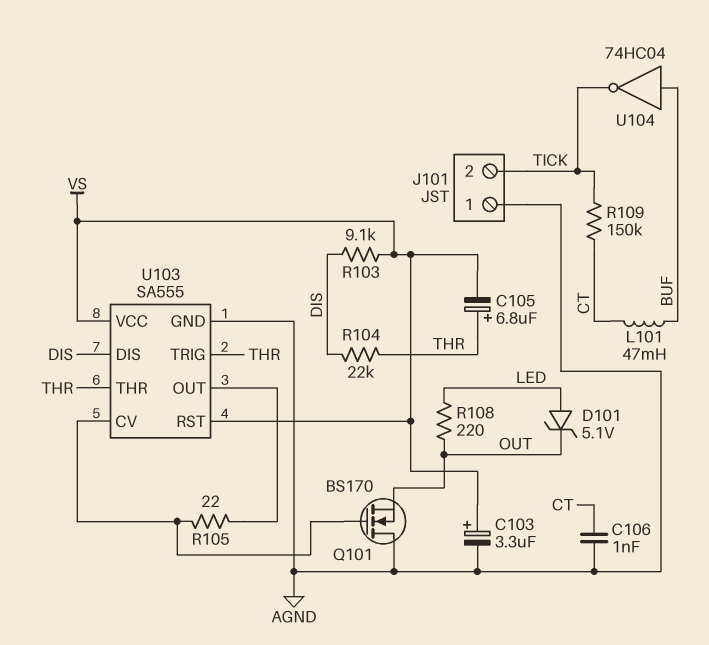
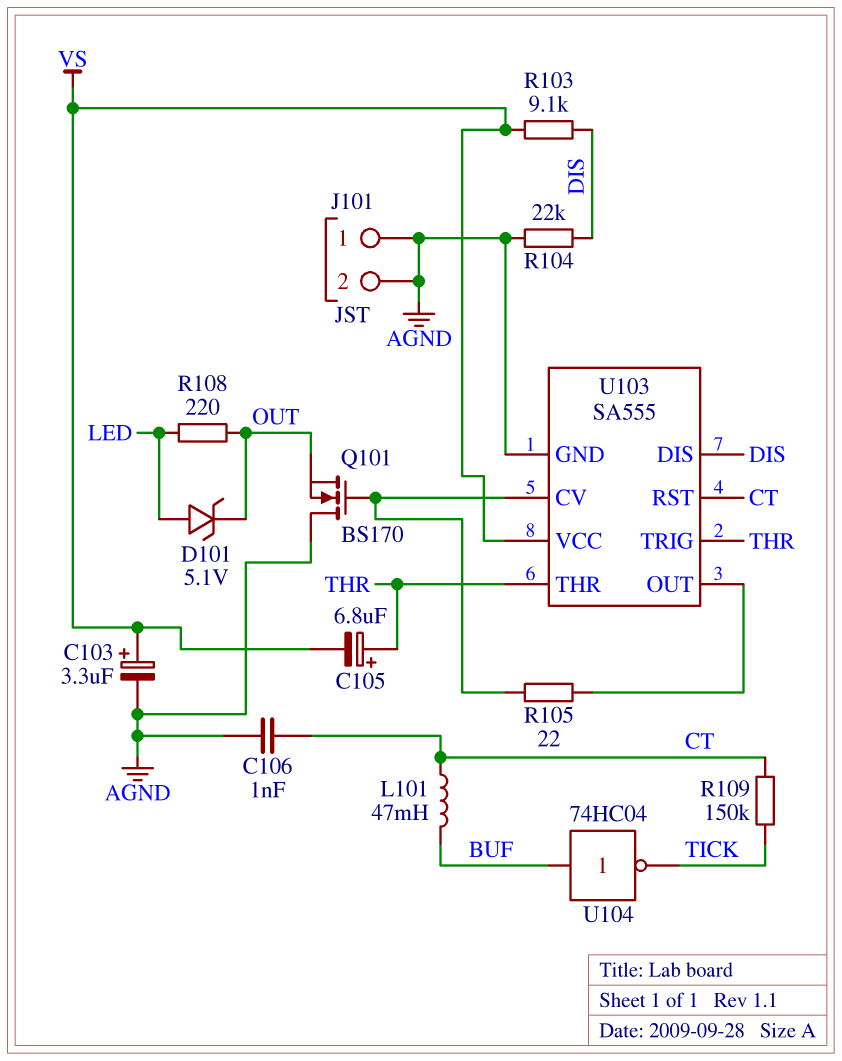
J101 pin 2: TICK -> AGND
R104: 22k (DIS, THR) -> 22k (AGND, DIS)
U103 pin RST: VS -> CT

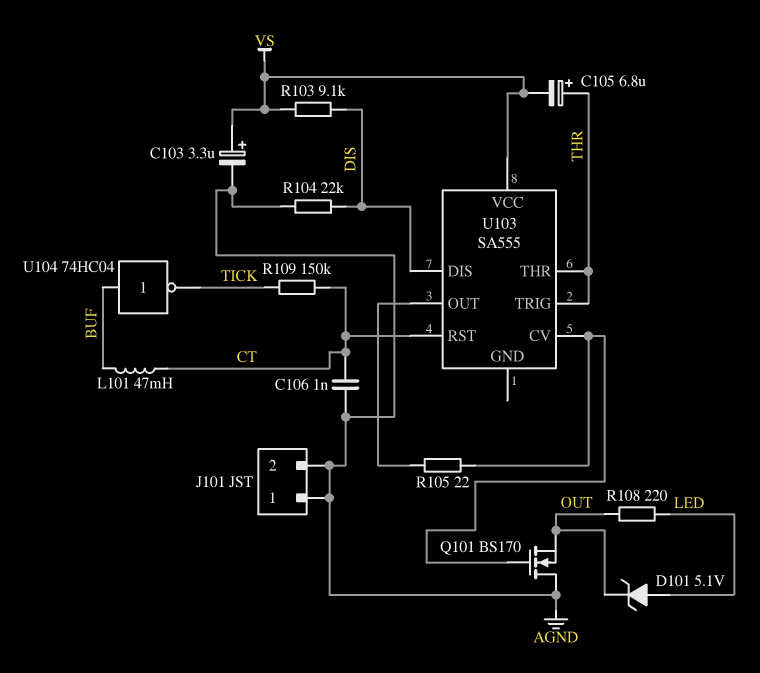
U103 pin GND: AGND -> none

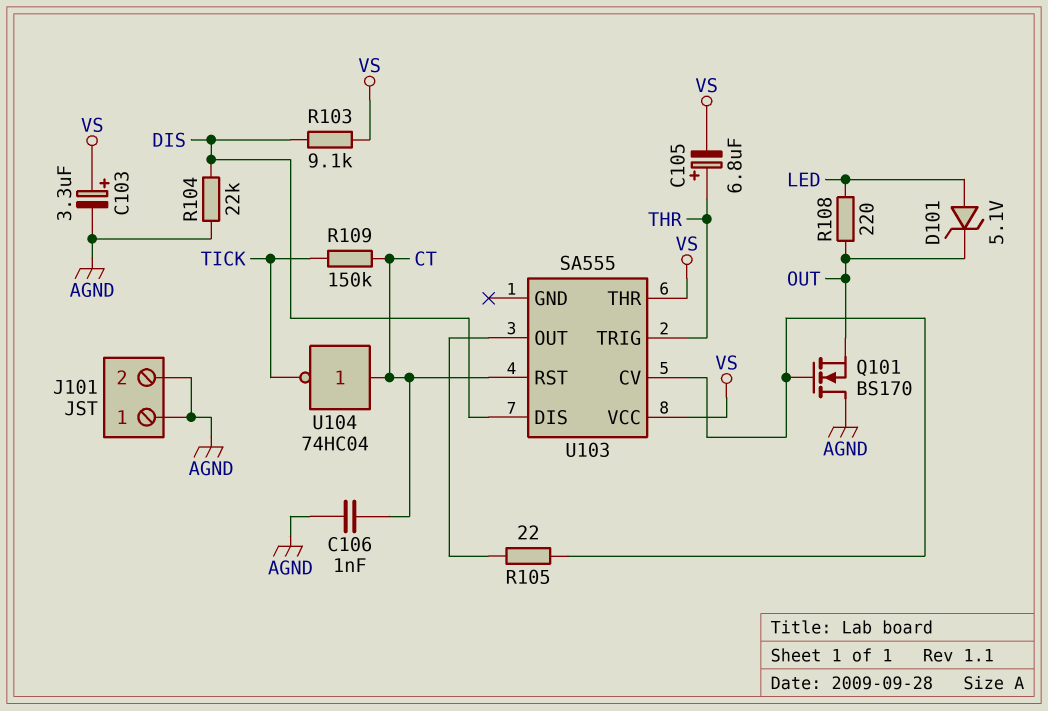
L101: 47mH (BUF, CT) -> none
U103 pin THR: THR -> VS
U104: NOT 74HC04 (in BUF, out TICK) -> NOT 74HC04 (in CT, out TICK)

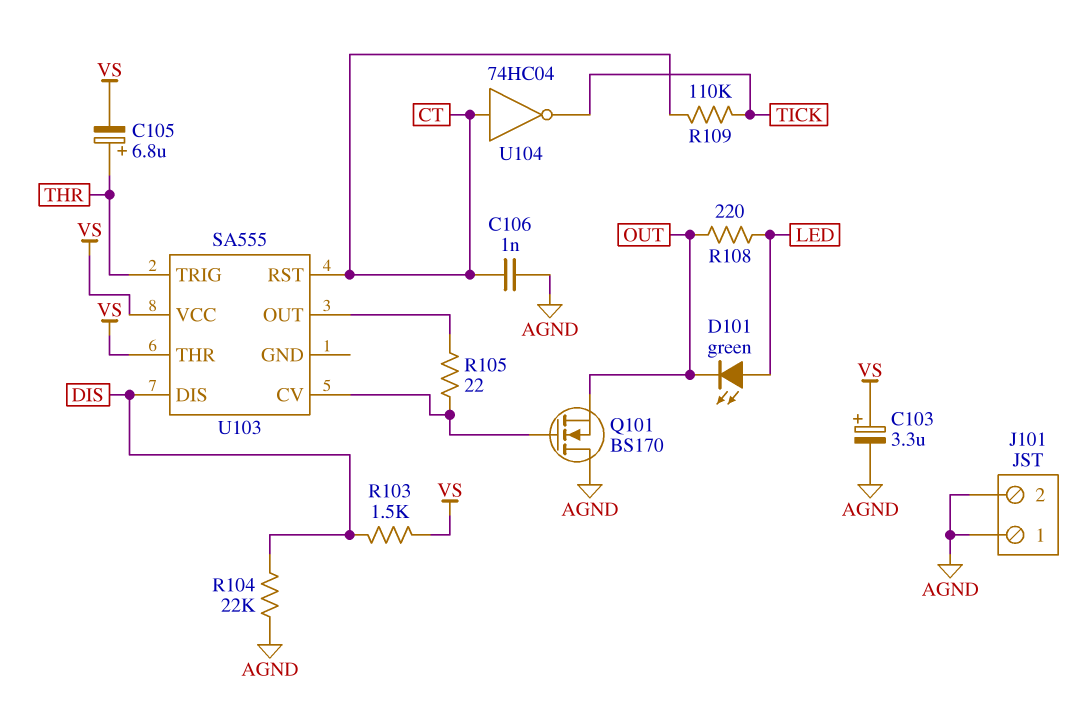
D101: zener 5.1V (A LED, K OUT) -> LED green (A LED, K OUT)
R103: 9.1k (DIS, VS) -> 1.5k (DIS, VS)
R109: 150k (CT, TICK) -> 110k (CT, TICK)

